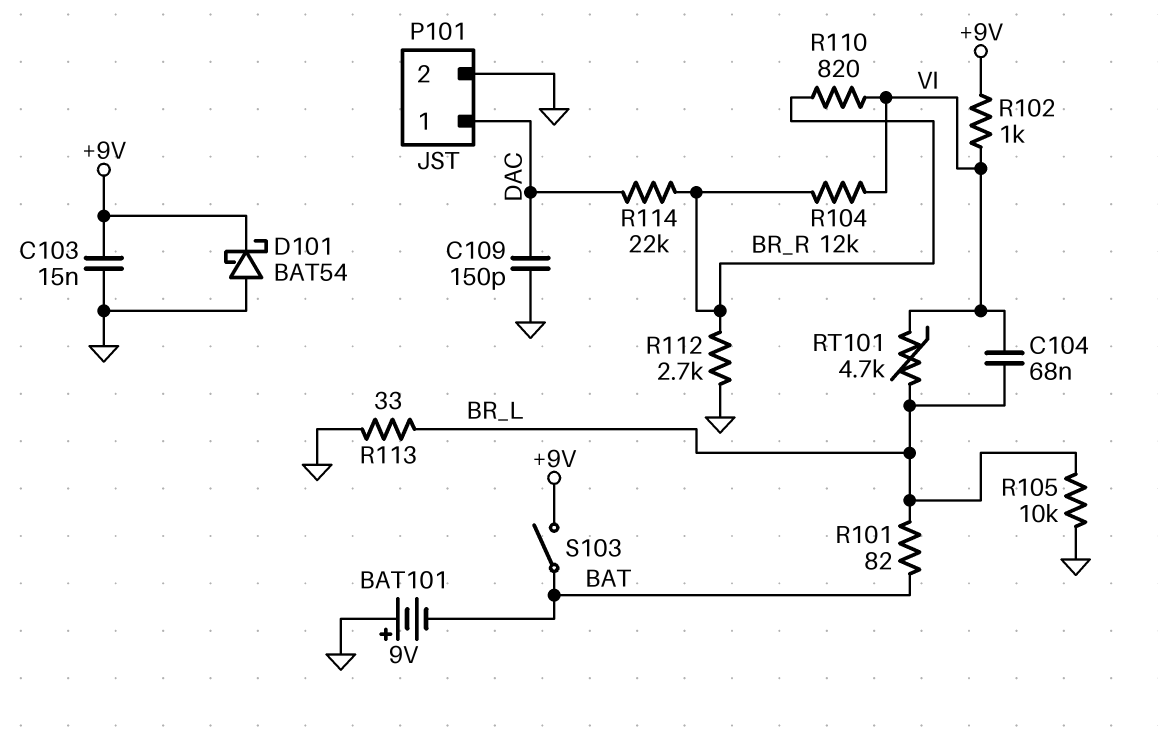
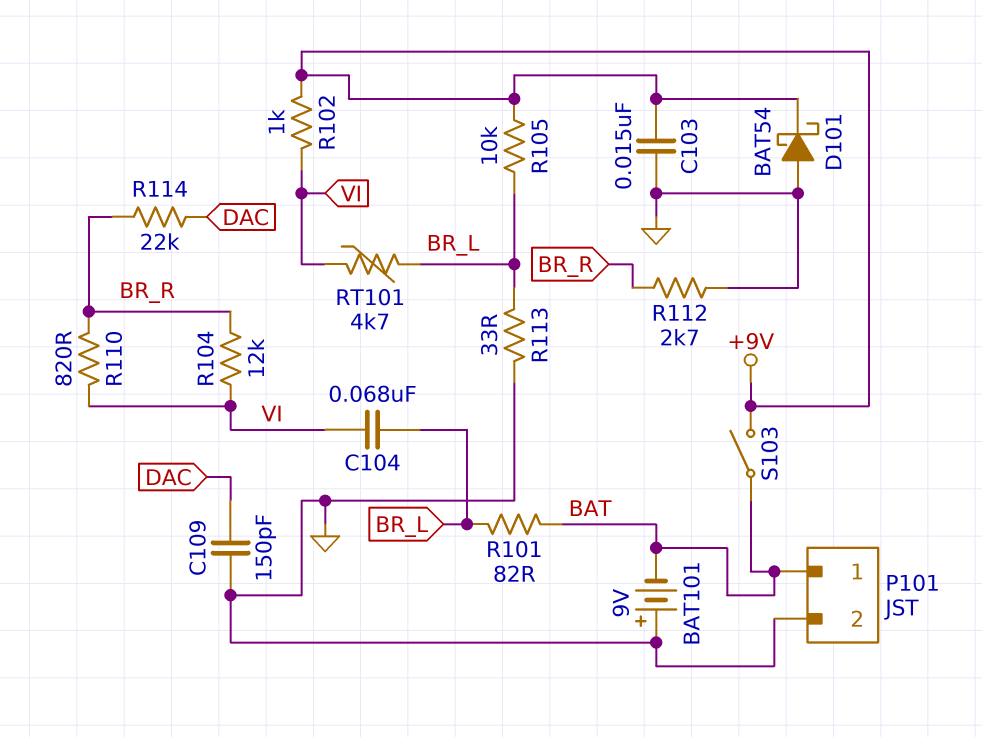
P101 pin 1: DAC -> BAT
R105: 10k (BR_L, GND) -> 10k (+9V, BR_L)

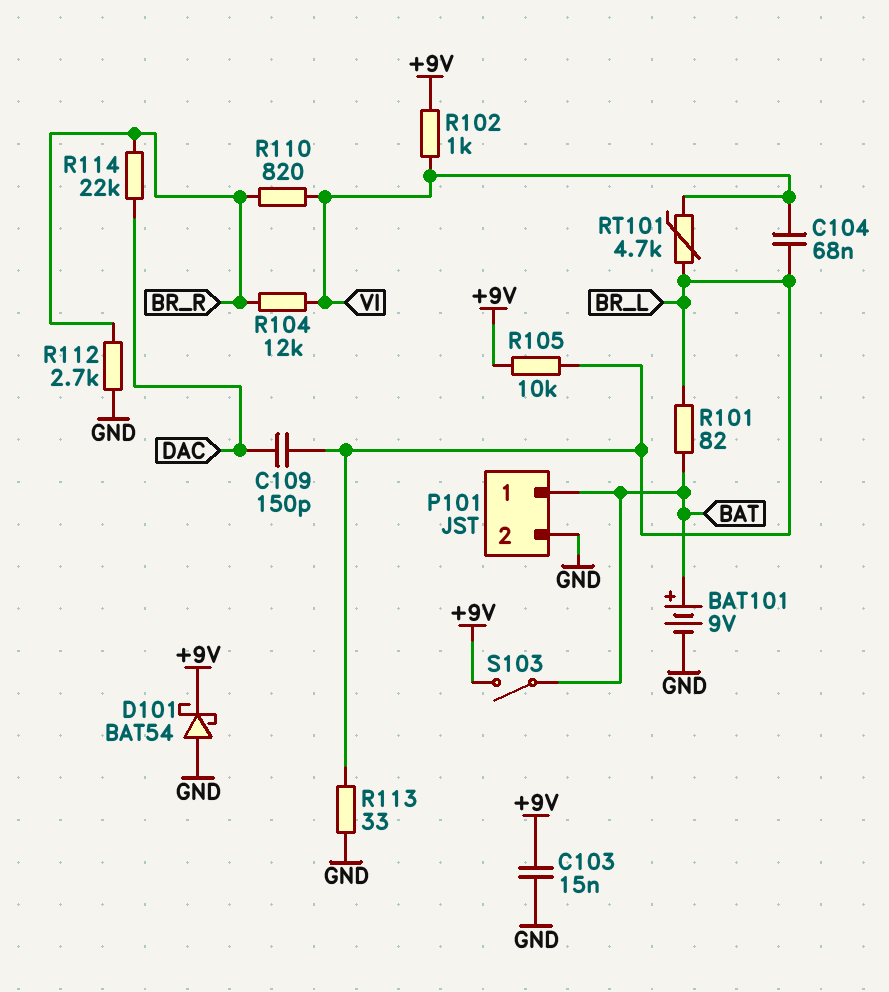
BAT101: 9V (plus GND, minus BAT) -> 9V (plus BAT, minus GND)
C109: 150pF (DAC, GND) -> 150pF (BR_L, DAC)

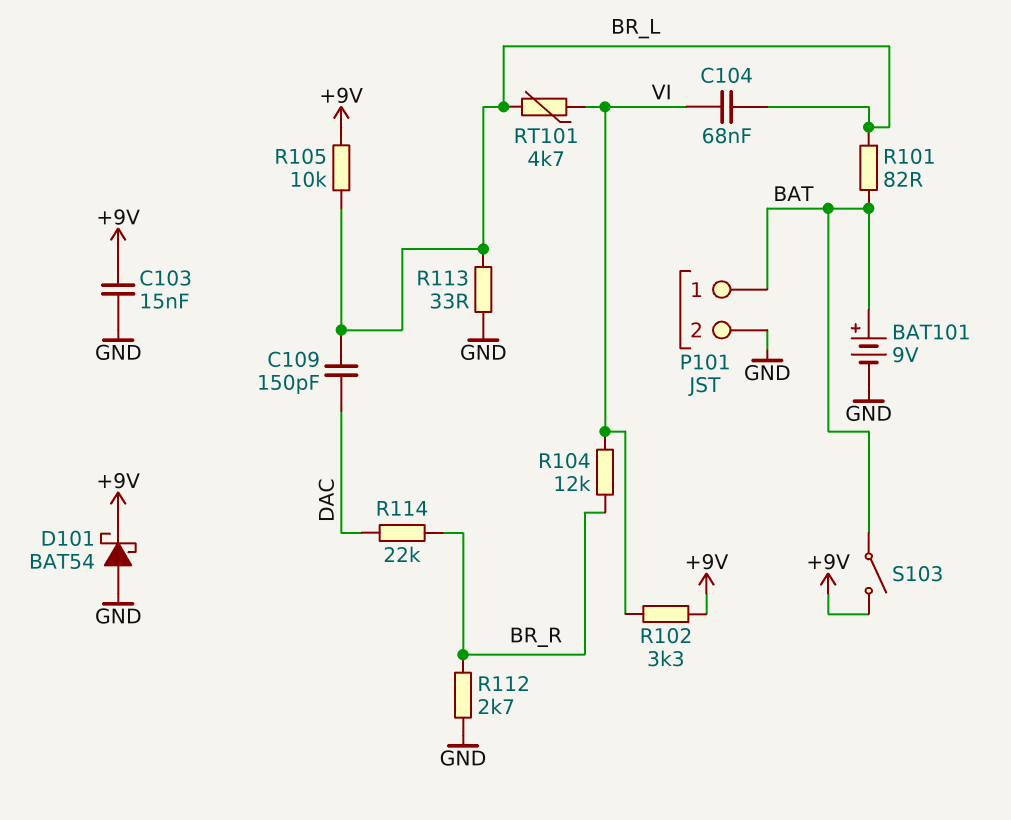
R102: 1k (+9V, VI) -> 3.3k (+9V, VI)
R110: 820 (BR_R, VI) -> none

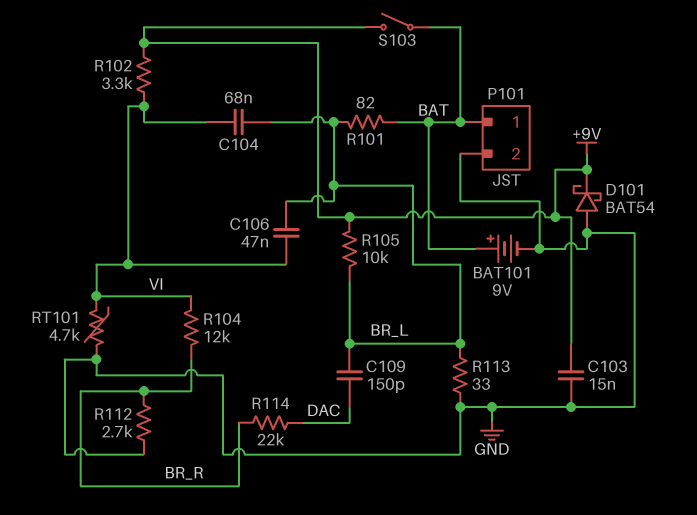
C106: none -> 47nF (BR_L, VI)
RT101: 4.7k (BR_L, VI) -> 4.7k (GND, VI)

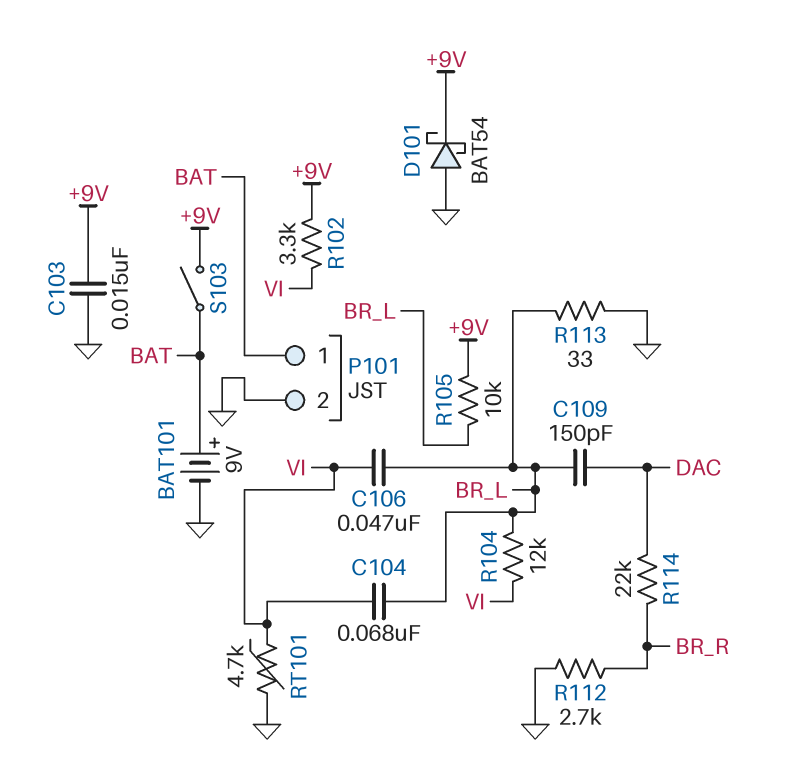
R101: 82 (BAT, BR_L) -> none
R104: 12k (BR_R, VI) -> 12k (BR_L, VI)

